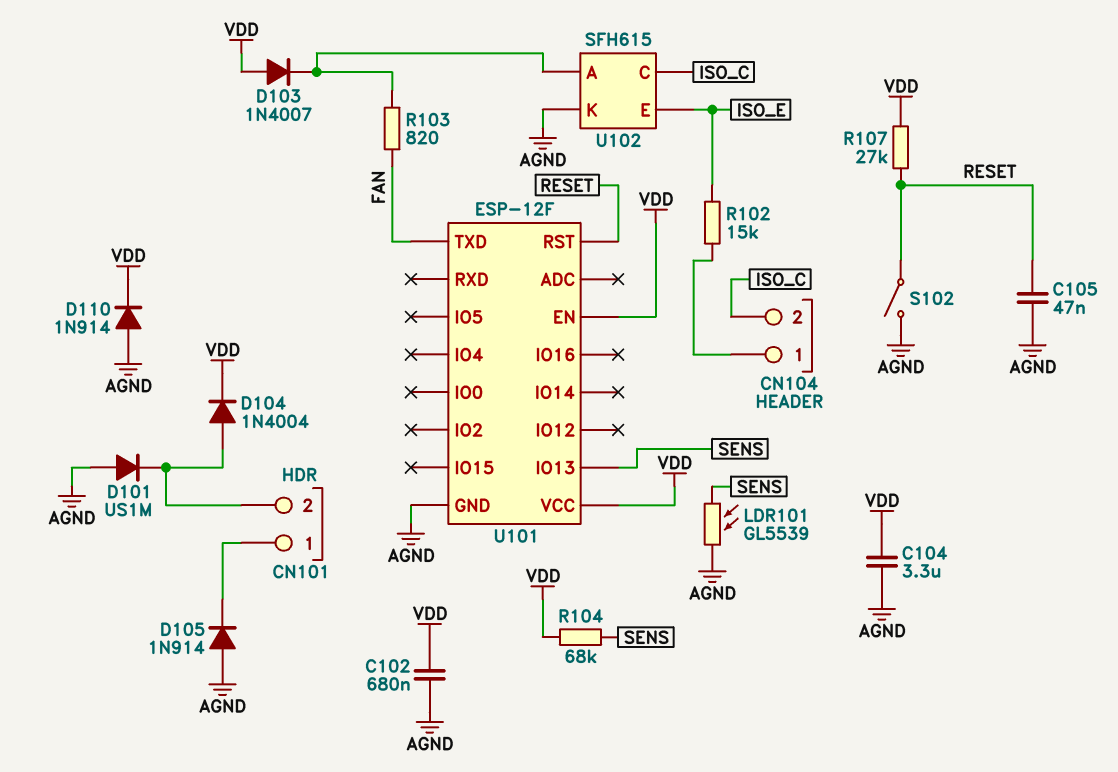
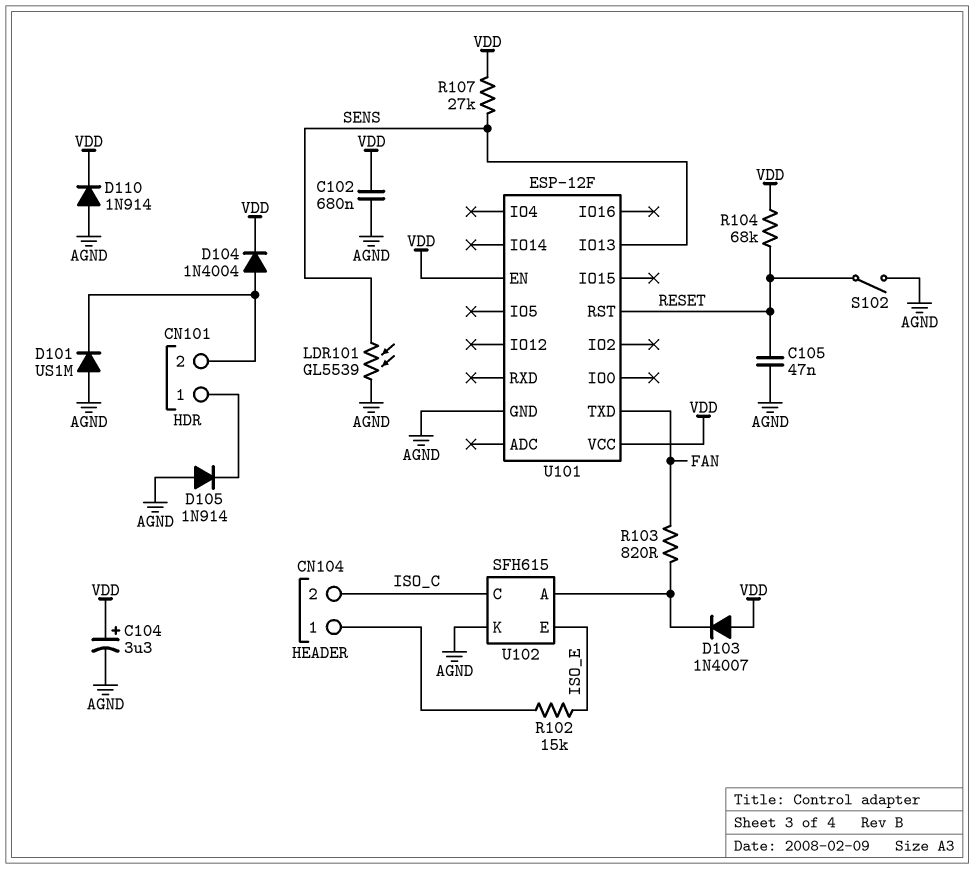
C104: 3.3uF (AGND, VDD) -> 3.3uF (plus VDD, minus AGND)
R104: 68k (SENS, VDD) -> 68k (RESET, VDD)
R107: 27k (RESET, VDD) -> 27k (SENS, VDD)

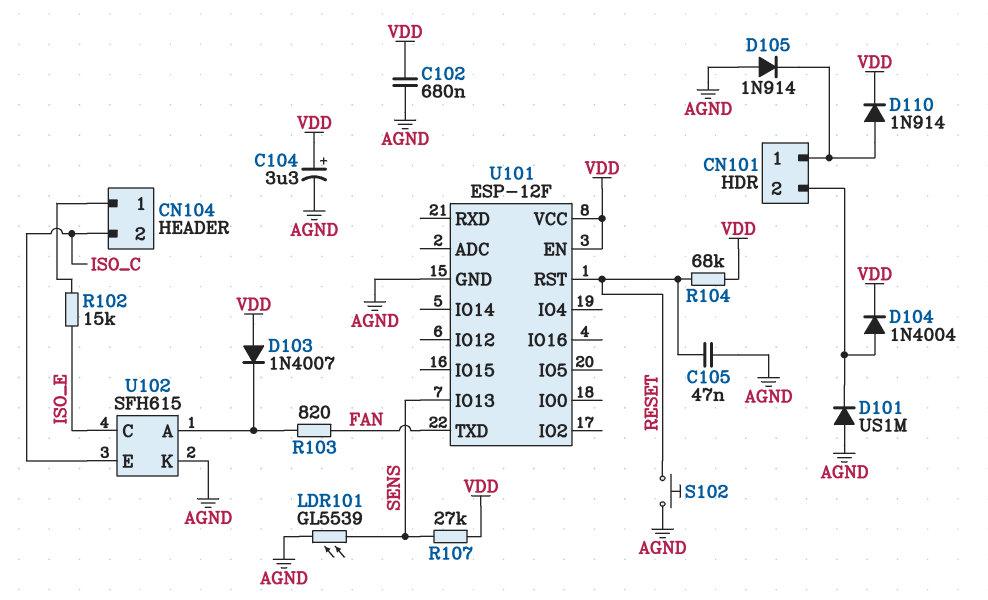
D110: diode 1N914 (A AGND, K VDD) -> diode 1N914 (A CN101/1, K VDD)
S102: switch (AGND, RESET) -> button (AGND, RESET)
U102 pin C: ISO_C -> ISO_E
U102 pin E: ISO_E -> ISO_C

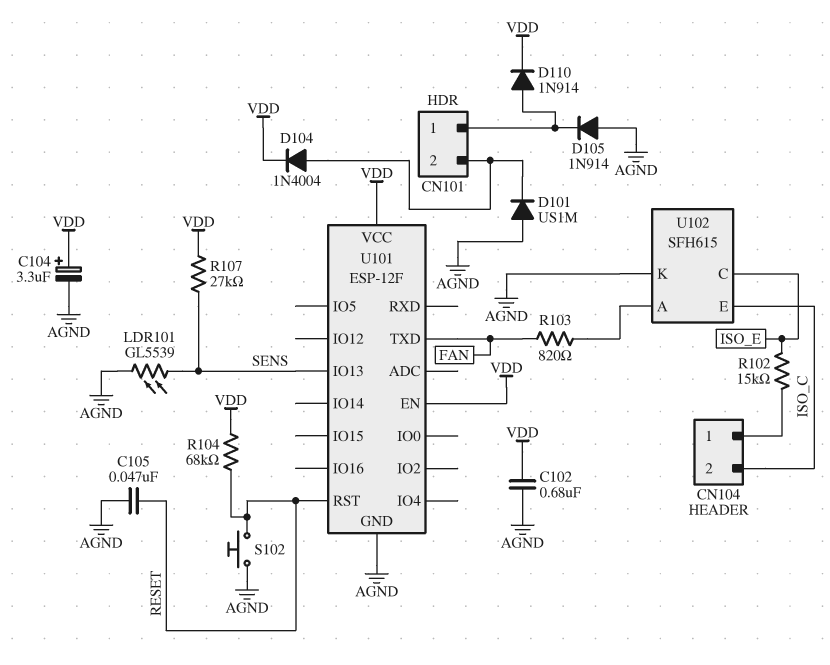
D103: diode 1N4007 (A VDD, K U102/A) -> none

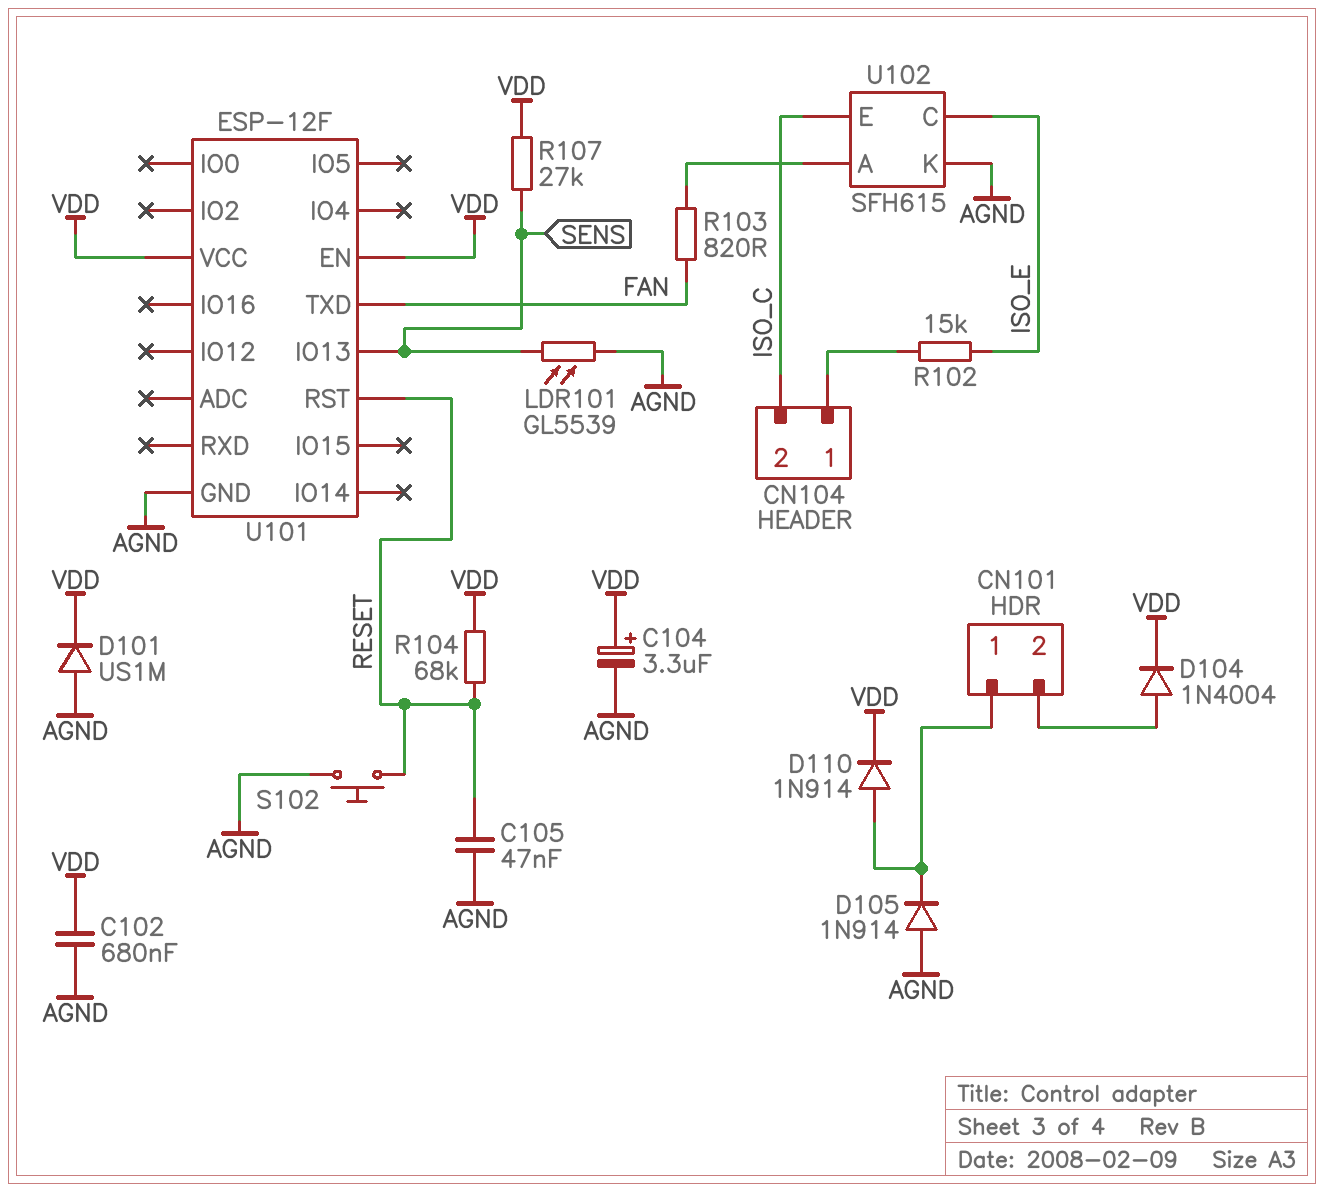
D101: diode US1M (A AGND, K CN101/2) -> diode US1M (A AGND, K VDD)

